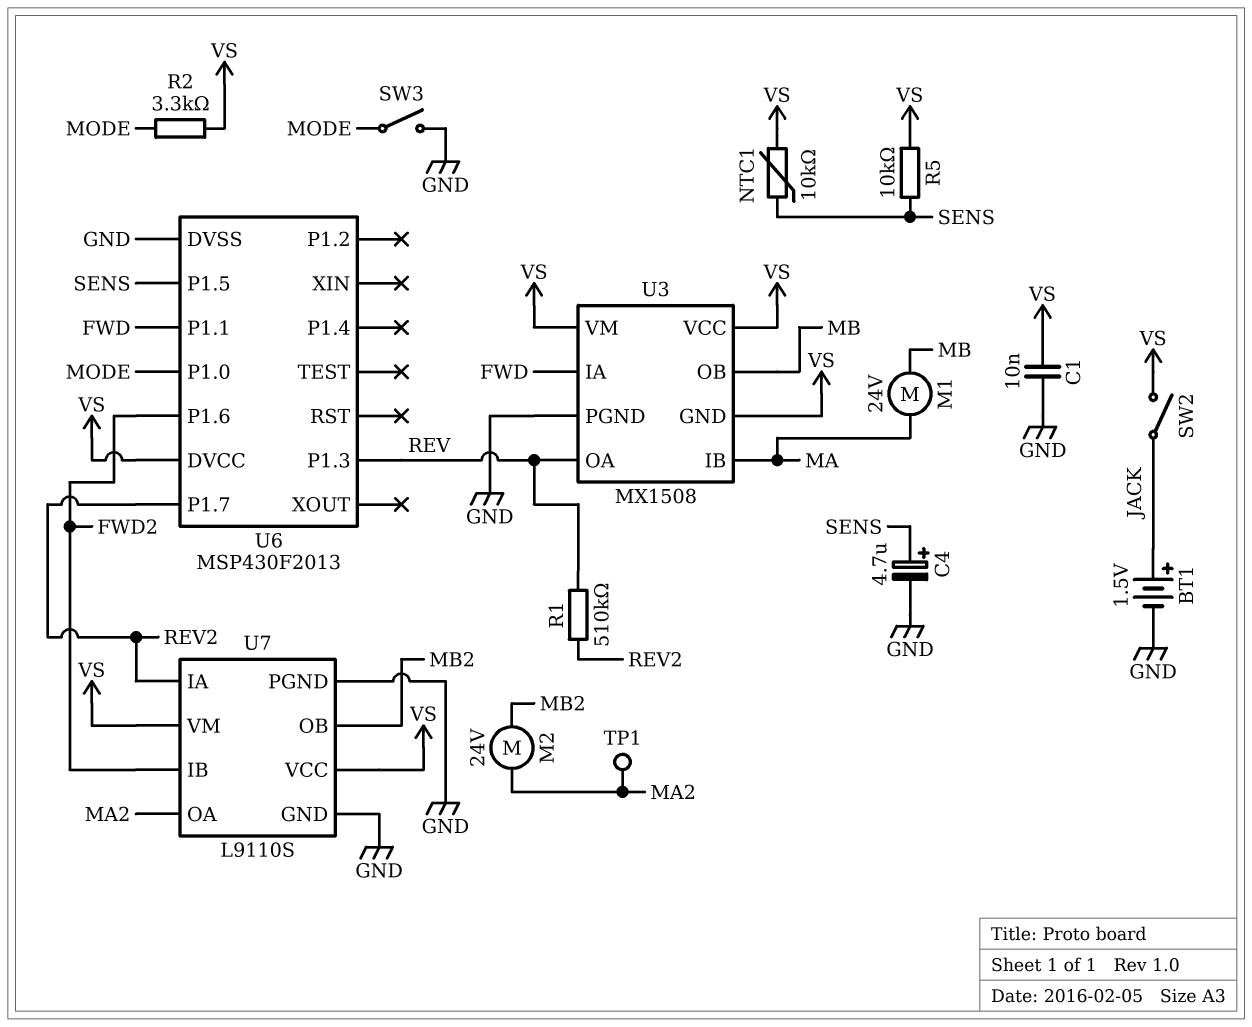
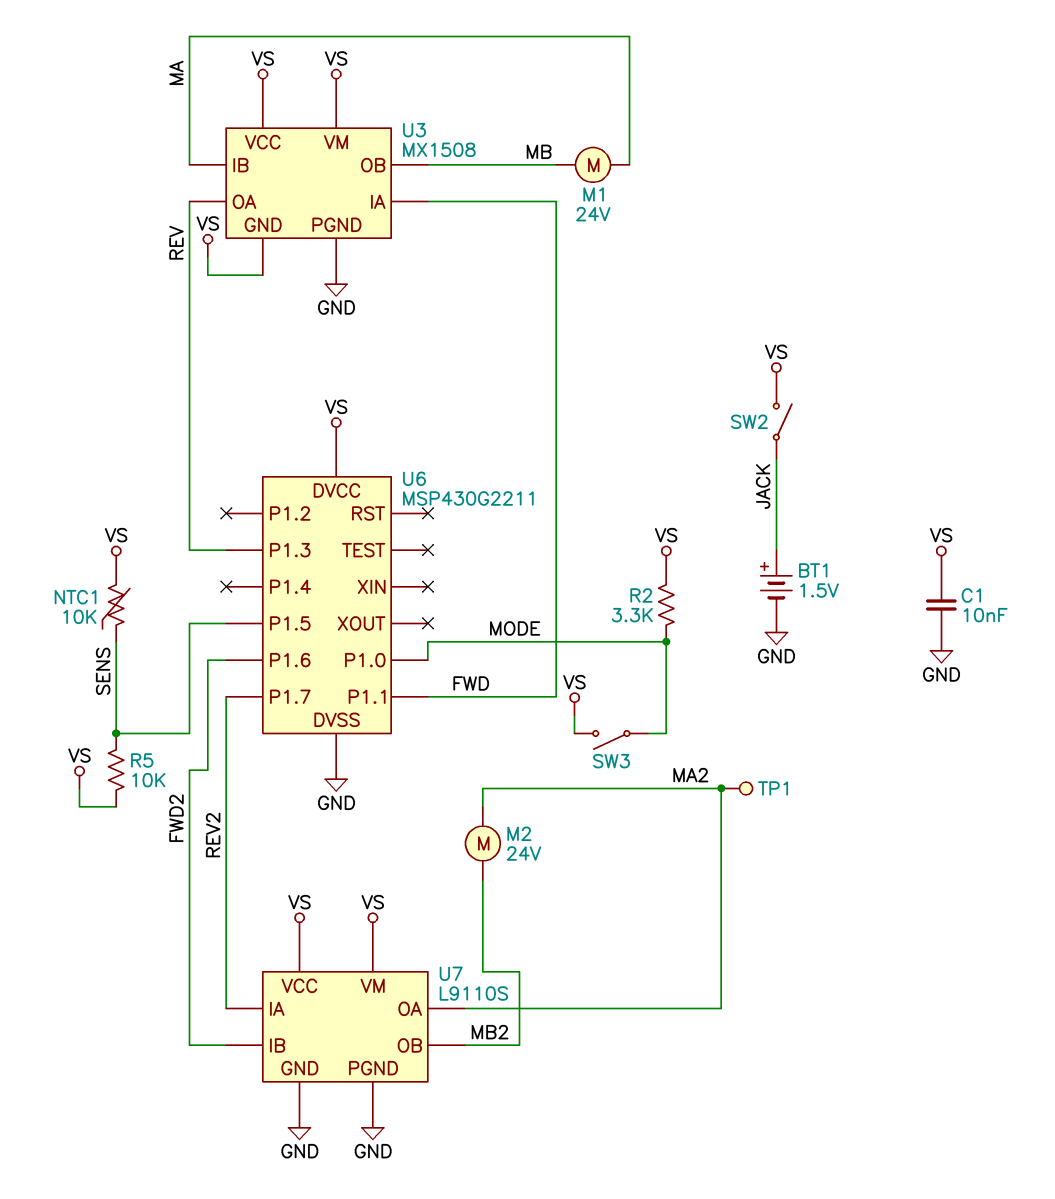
C4: 4.7uF (plus SENS, minus GND) -> none
R1: 510k (REV, REV2) -> none
SW3: switch (GND, MODE) -> switch (MODE, VS)
U6: MSP430F2013 -> MSP430G2211

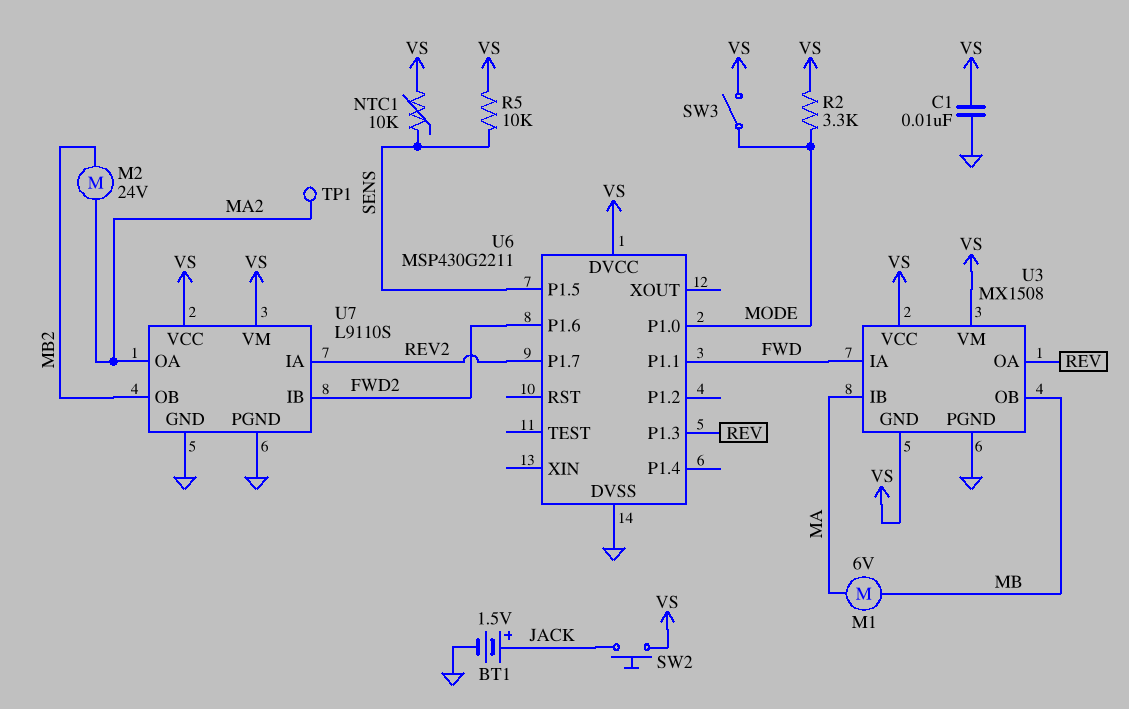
M1: motor 24V (MA, MB) -> motor 6V (MA, MB)
SW2: switch (JACK, VS) -> button (JACK, VS)

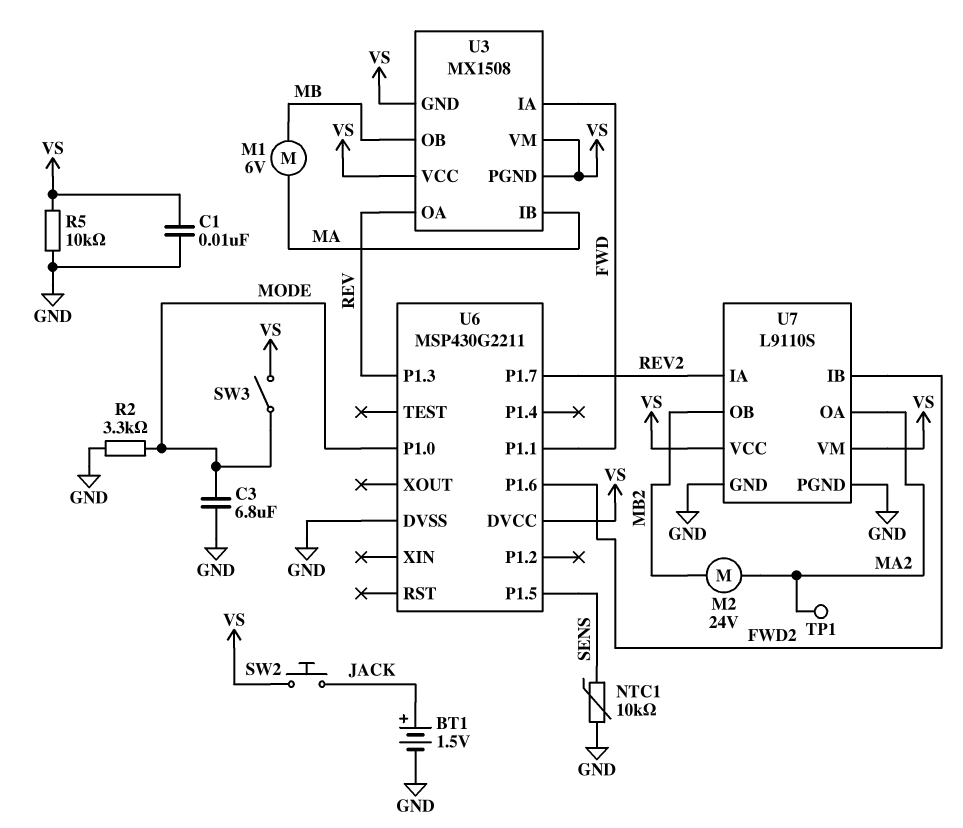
C3: none -> 6.8uF (GND, MODE)
NTC1: 10k (SENS, VS) -> 10k (GND, SENS)
R2: 3.3k (MODE, VS) -> 3.3k (GND, MODE)
R5: 10k (SENS, VS) -> 10k (GND, VS)
U3 pin PGND: GND -> VS

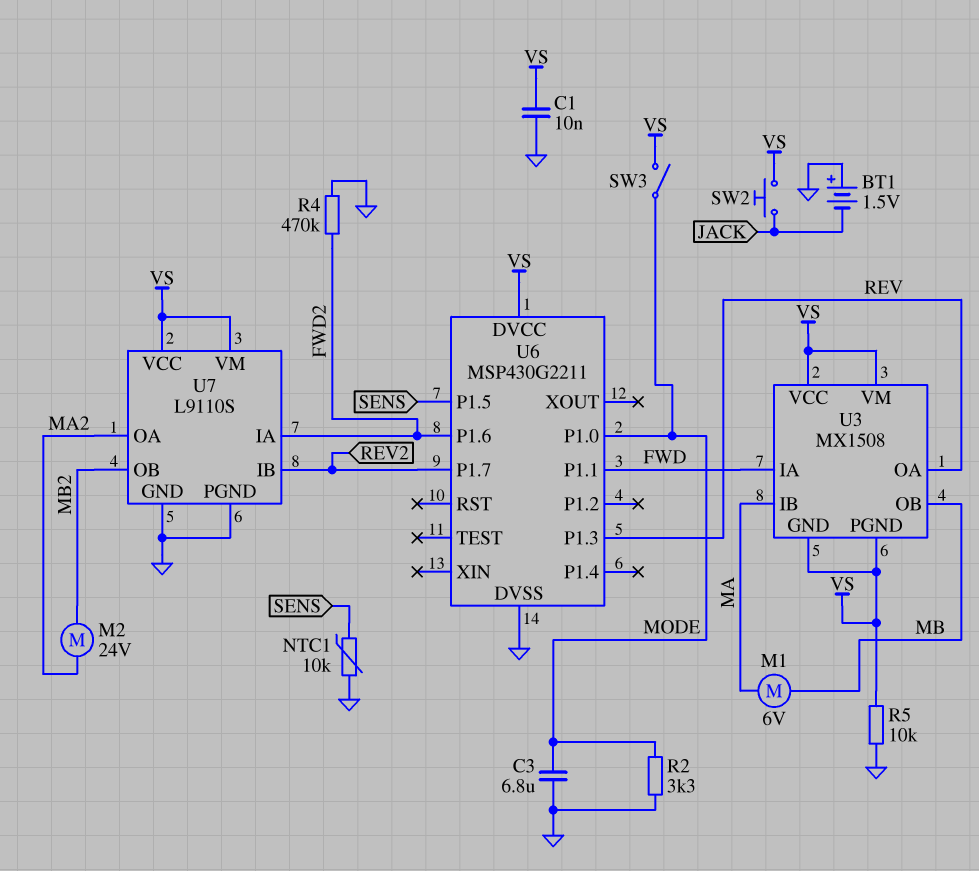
BT1: 1.5V (plus JACK, minus GND) -> 1.5V (plus GND, minus JACK)
R4: none -> 470k (FWD2, GND)
TP1: test point (MA2) -> none
U7 pin IA: REV2 -> FWD2
U7 pin IB: FWD2 -> REV2

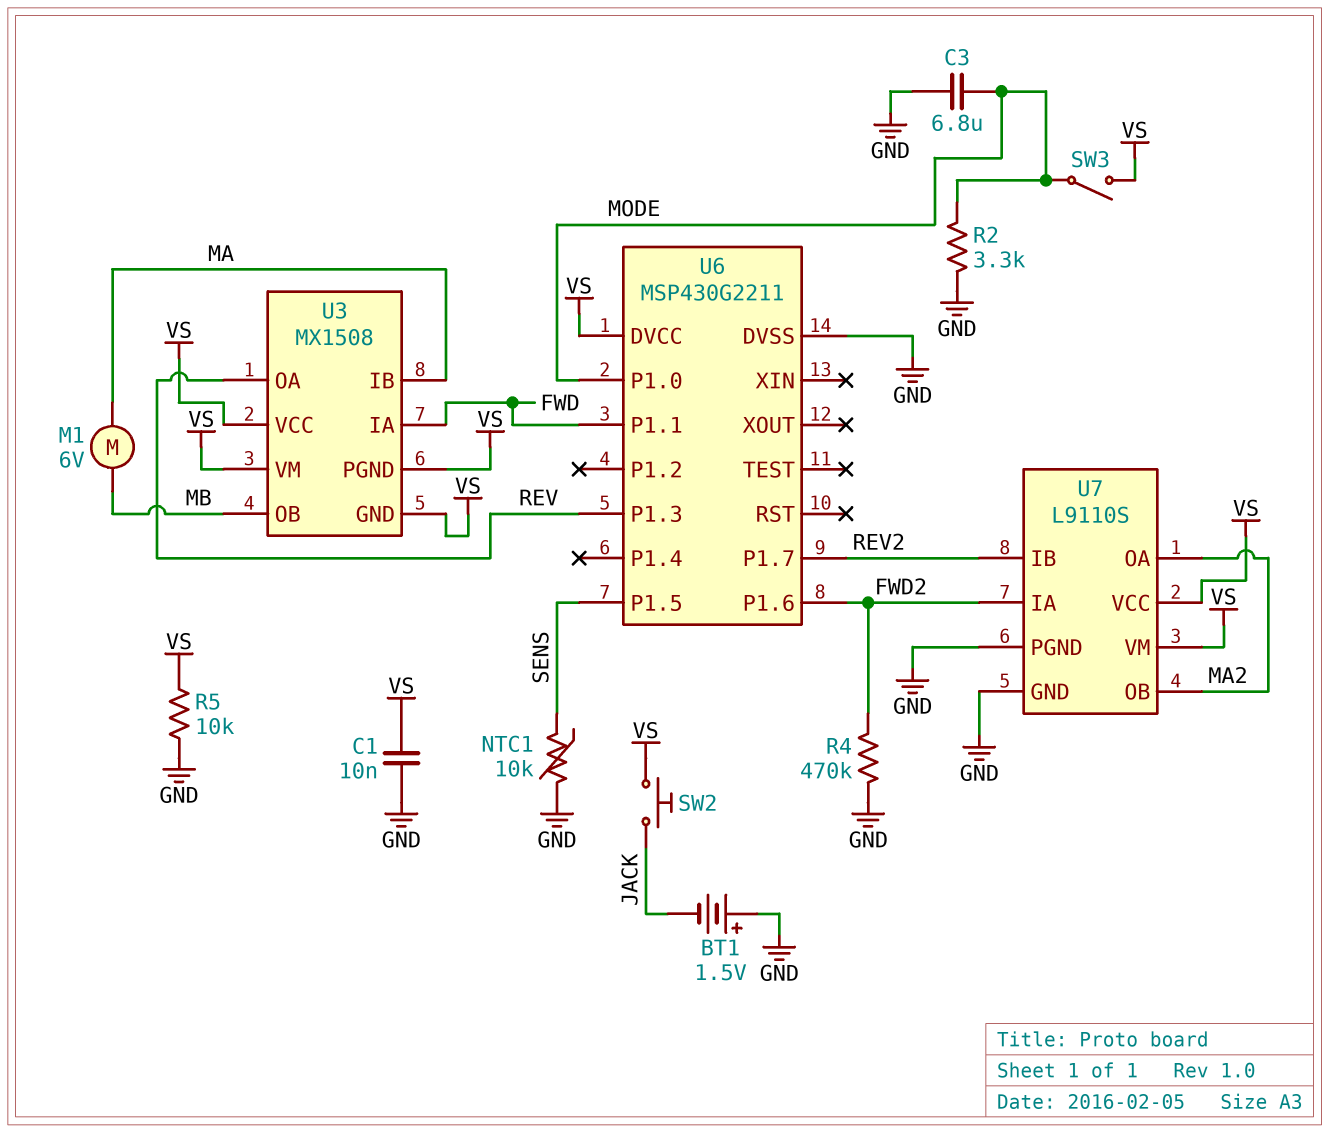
M2: motor 24V (MA2, MB2) -> none
U7 pin OB: MB2 -> MA2

